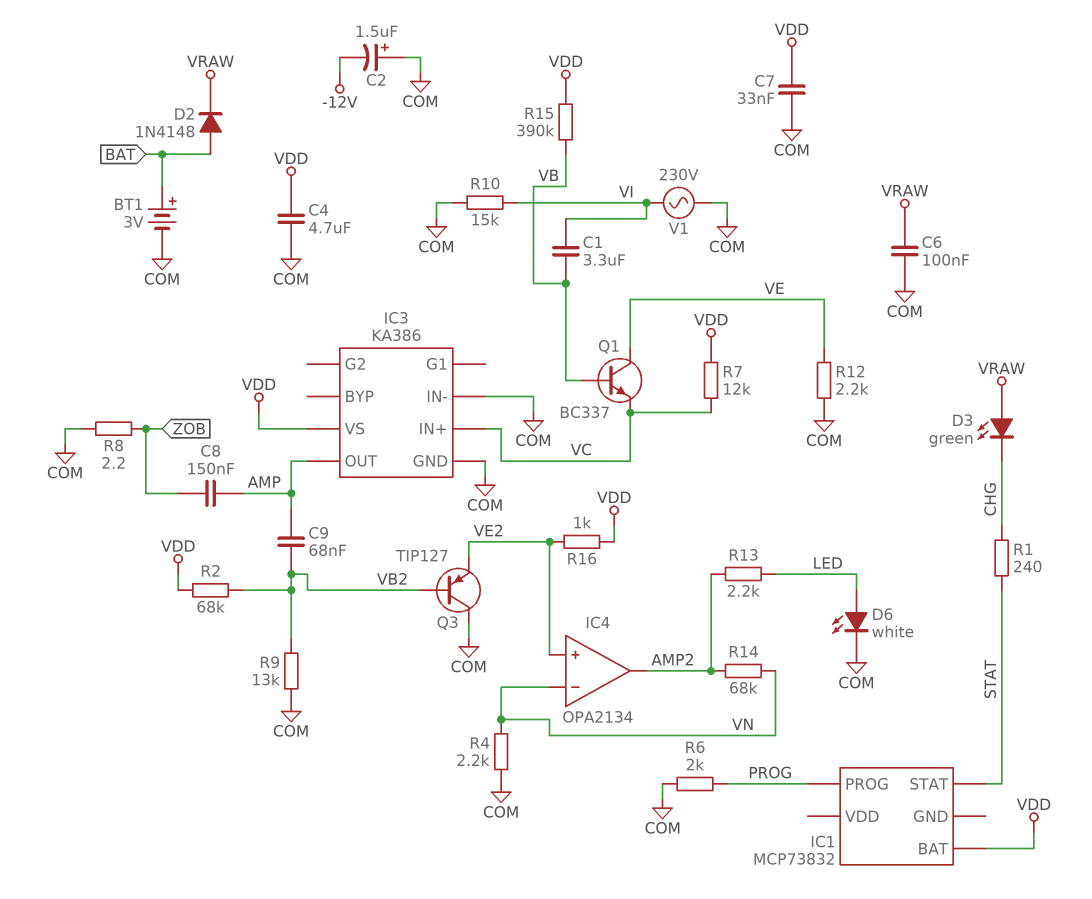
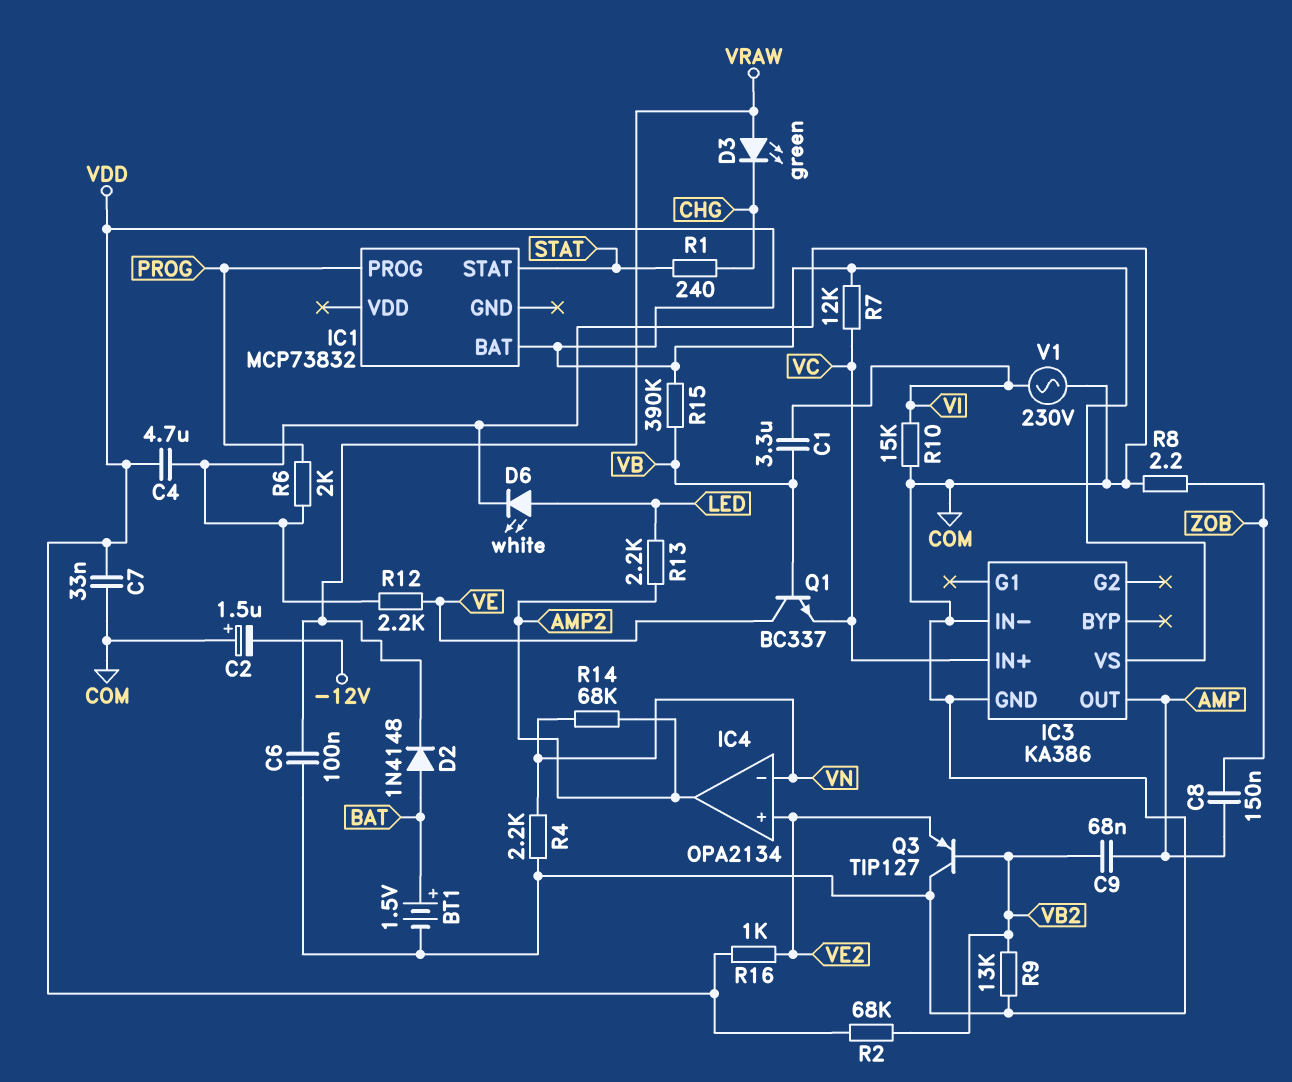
BT1: 3V (plus BAT, minus COM) -> 1.5V (plus BAT, minus COM)

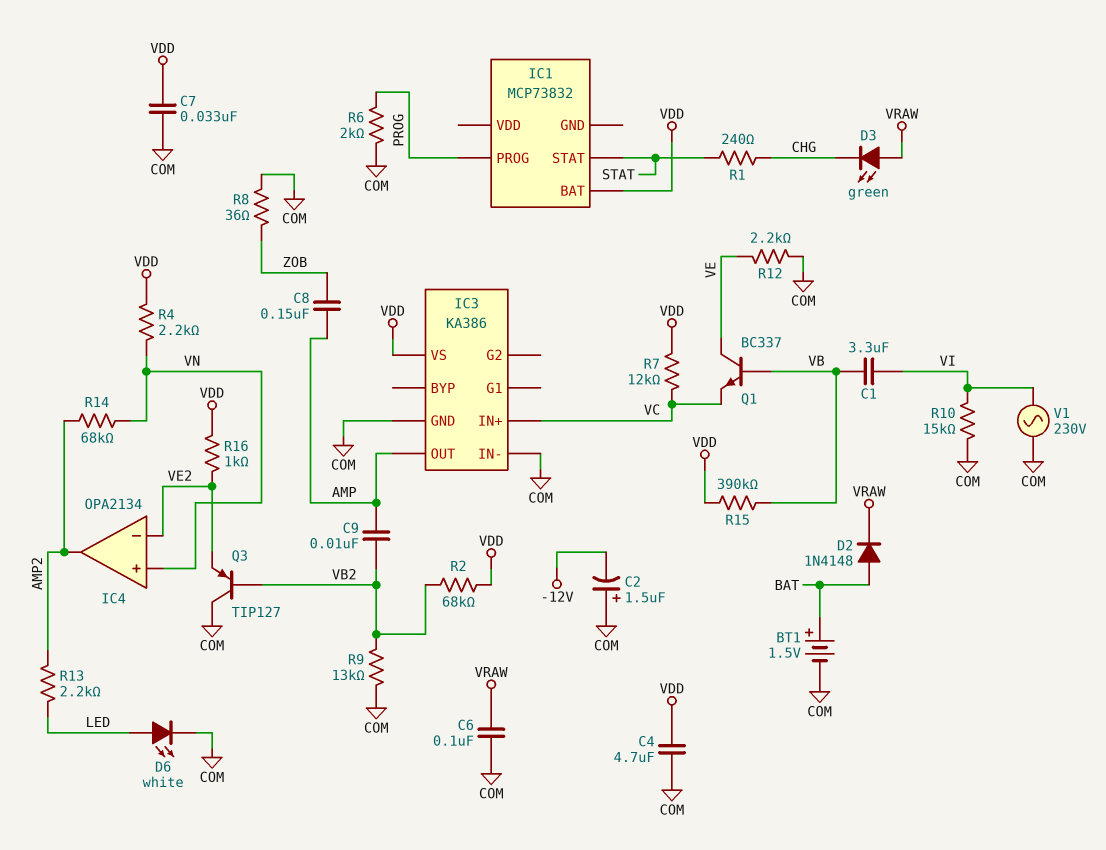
C9: 68nF (AMP, VB2) -> 10nF (AMP, VB2)
IC4 pin in+: VE2 -> VN
IC4 pin in-: VN -> VE2
R4: 2.2k (COM, VN) -> 2.2k (VDD, VN)
R8: 2.2 (COM, ZOB) -> 36 (COM, ZOB)

